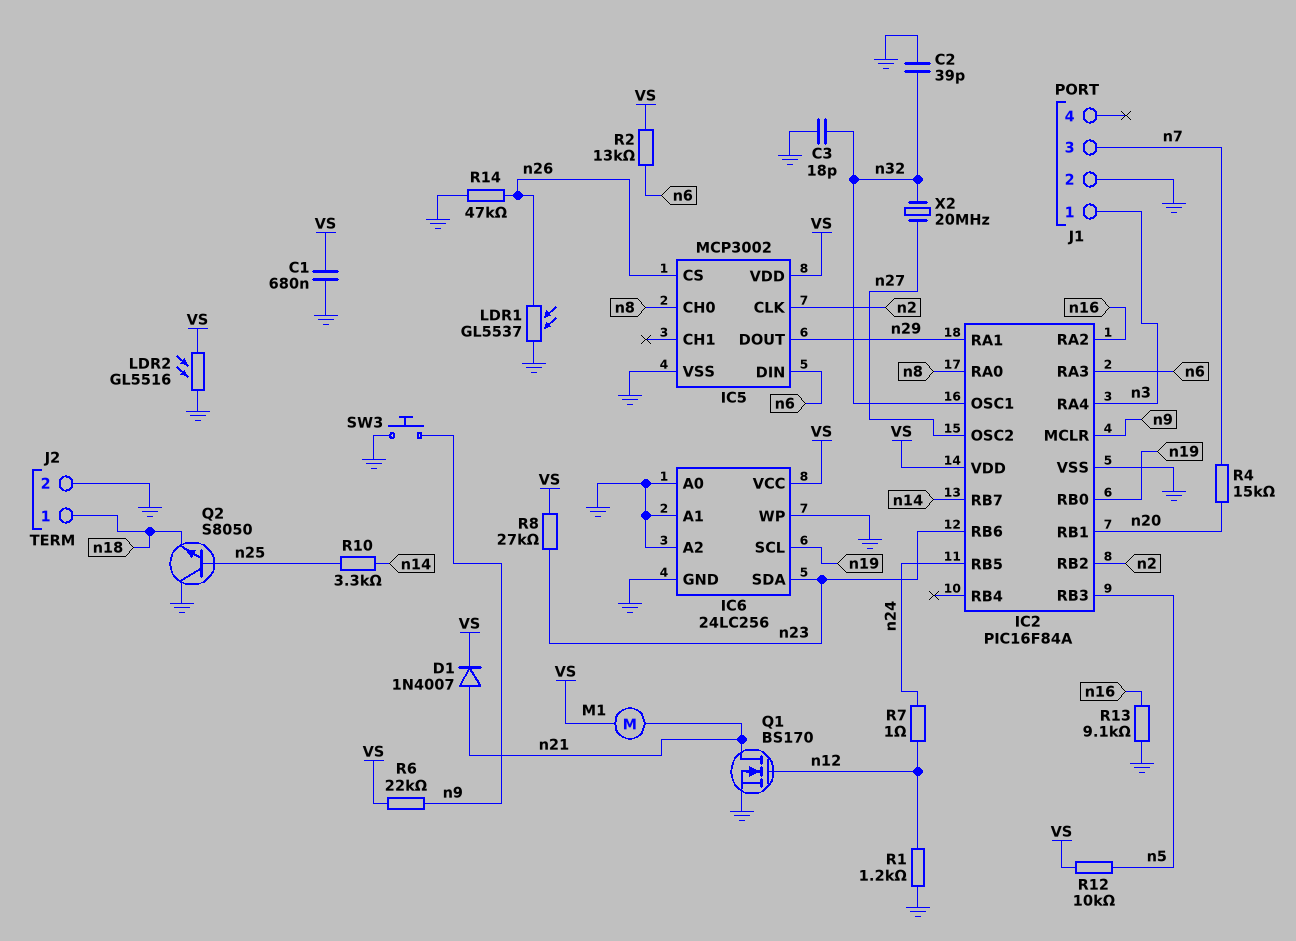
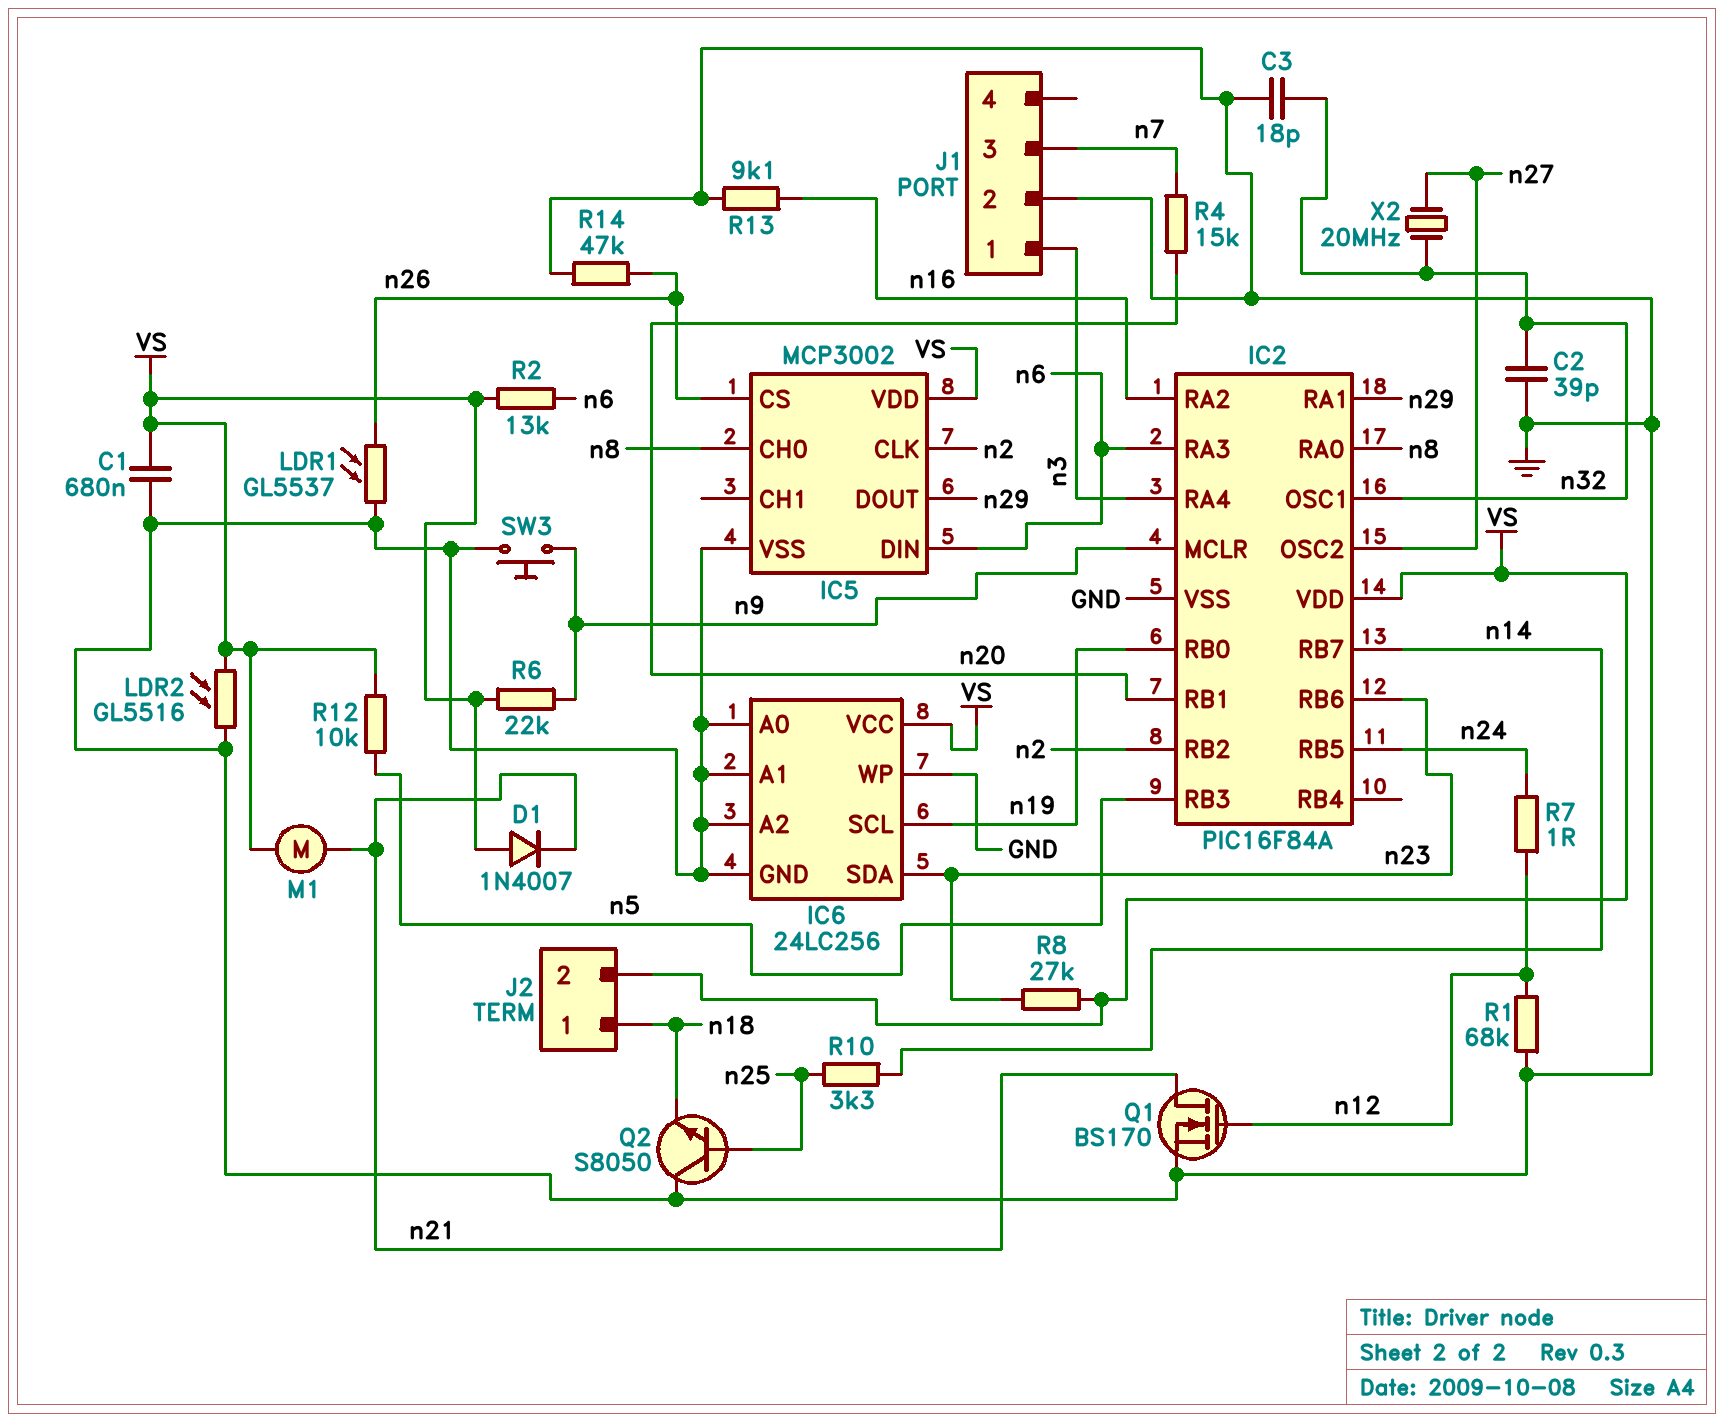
D1: diode 1N4007 (A n21, K VS) -> diode 1N4007 (A VS, K n21)
J2 pin 2: GND -> VS
R1: 1.2k (GND, n12) -> 68k (GND, n12)

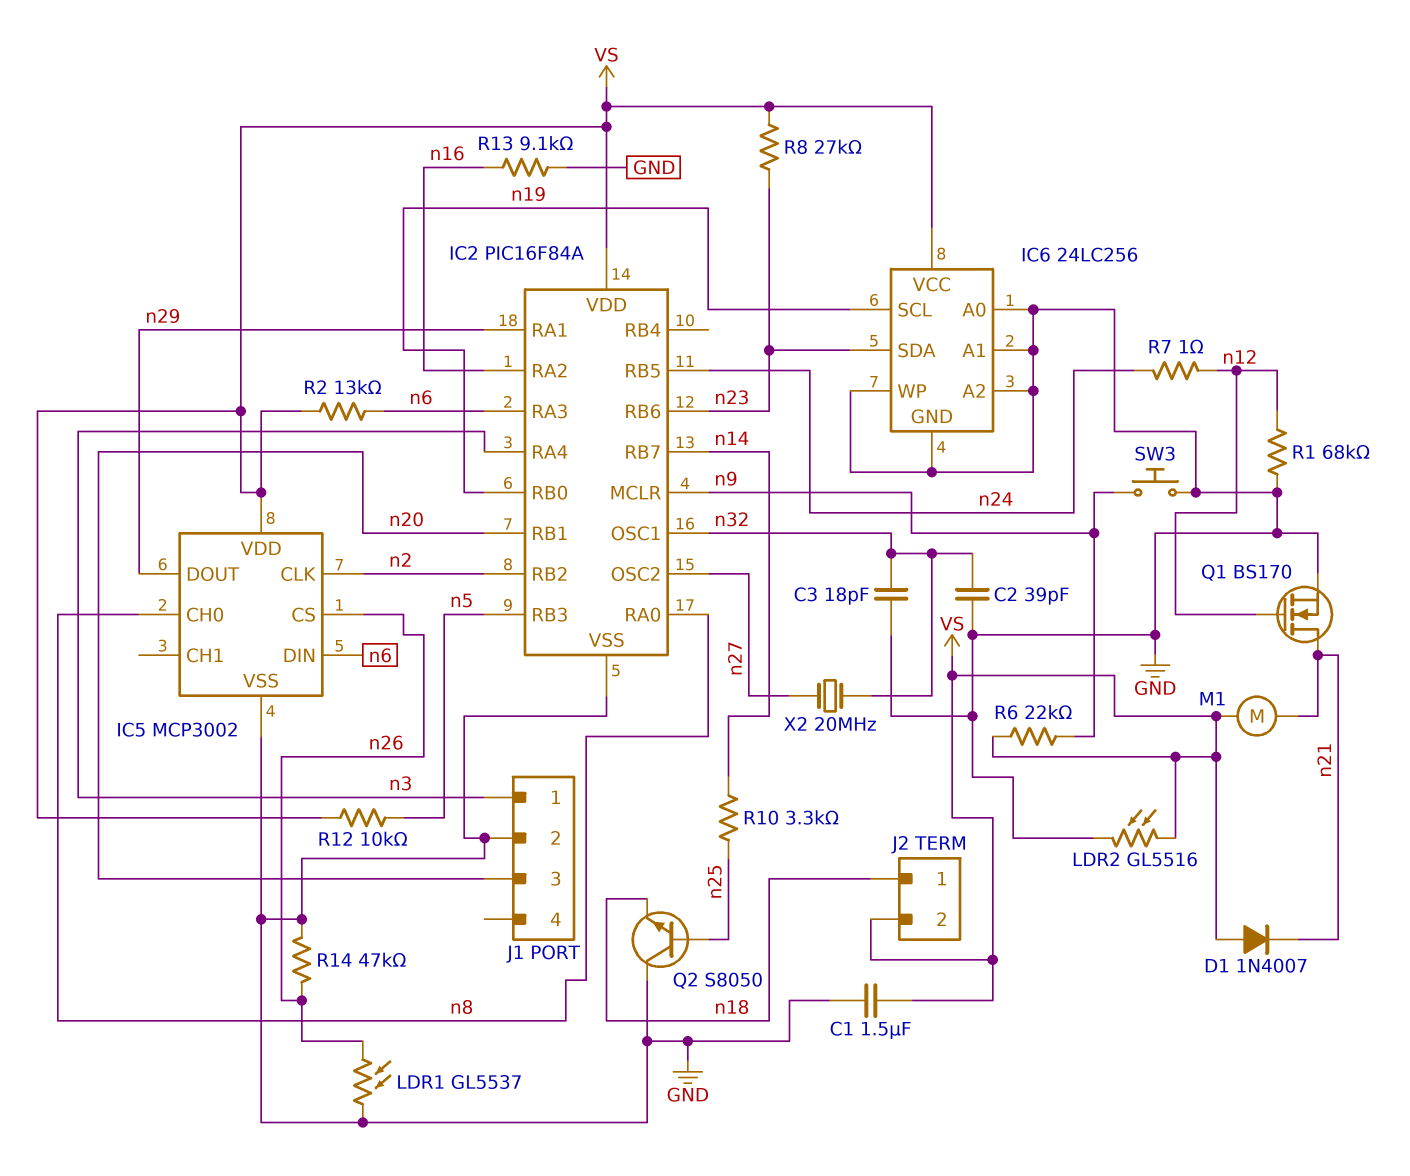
C1: 680nF (GND, VS) -> 1.5uF (GND, VS)
J1 pin 3: n7 -> n20
R4: 15k (n7, n20) -> none

